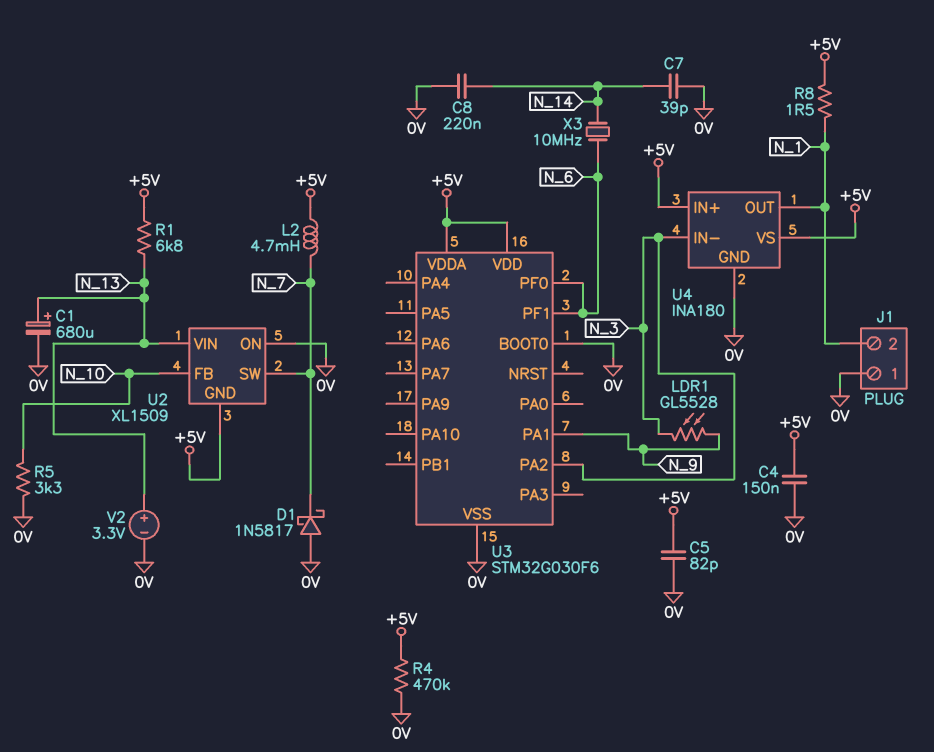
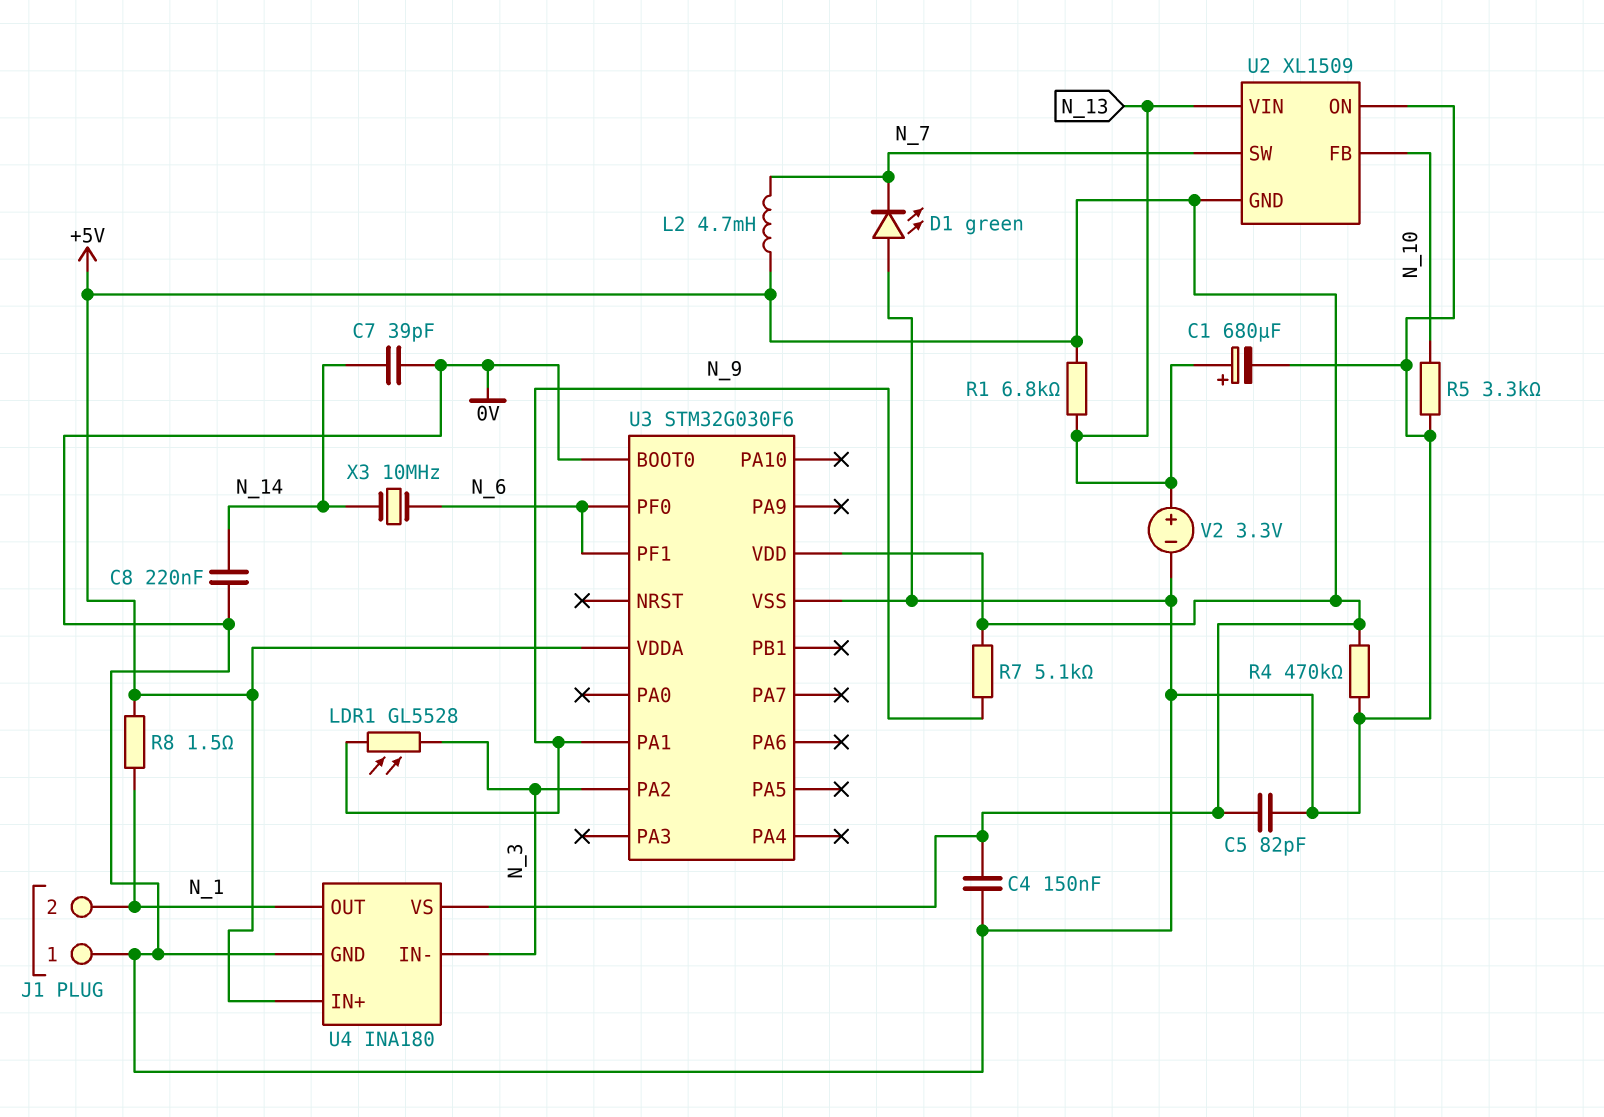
D1: schottky 1N5817 (A 0V, K N_7) -> LED green (A 0V, K N_7)
R7: none -> 5.1k (+5V, N_9)

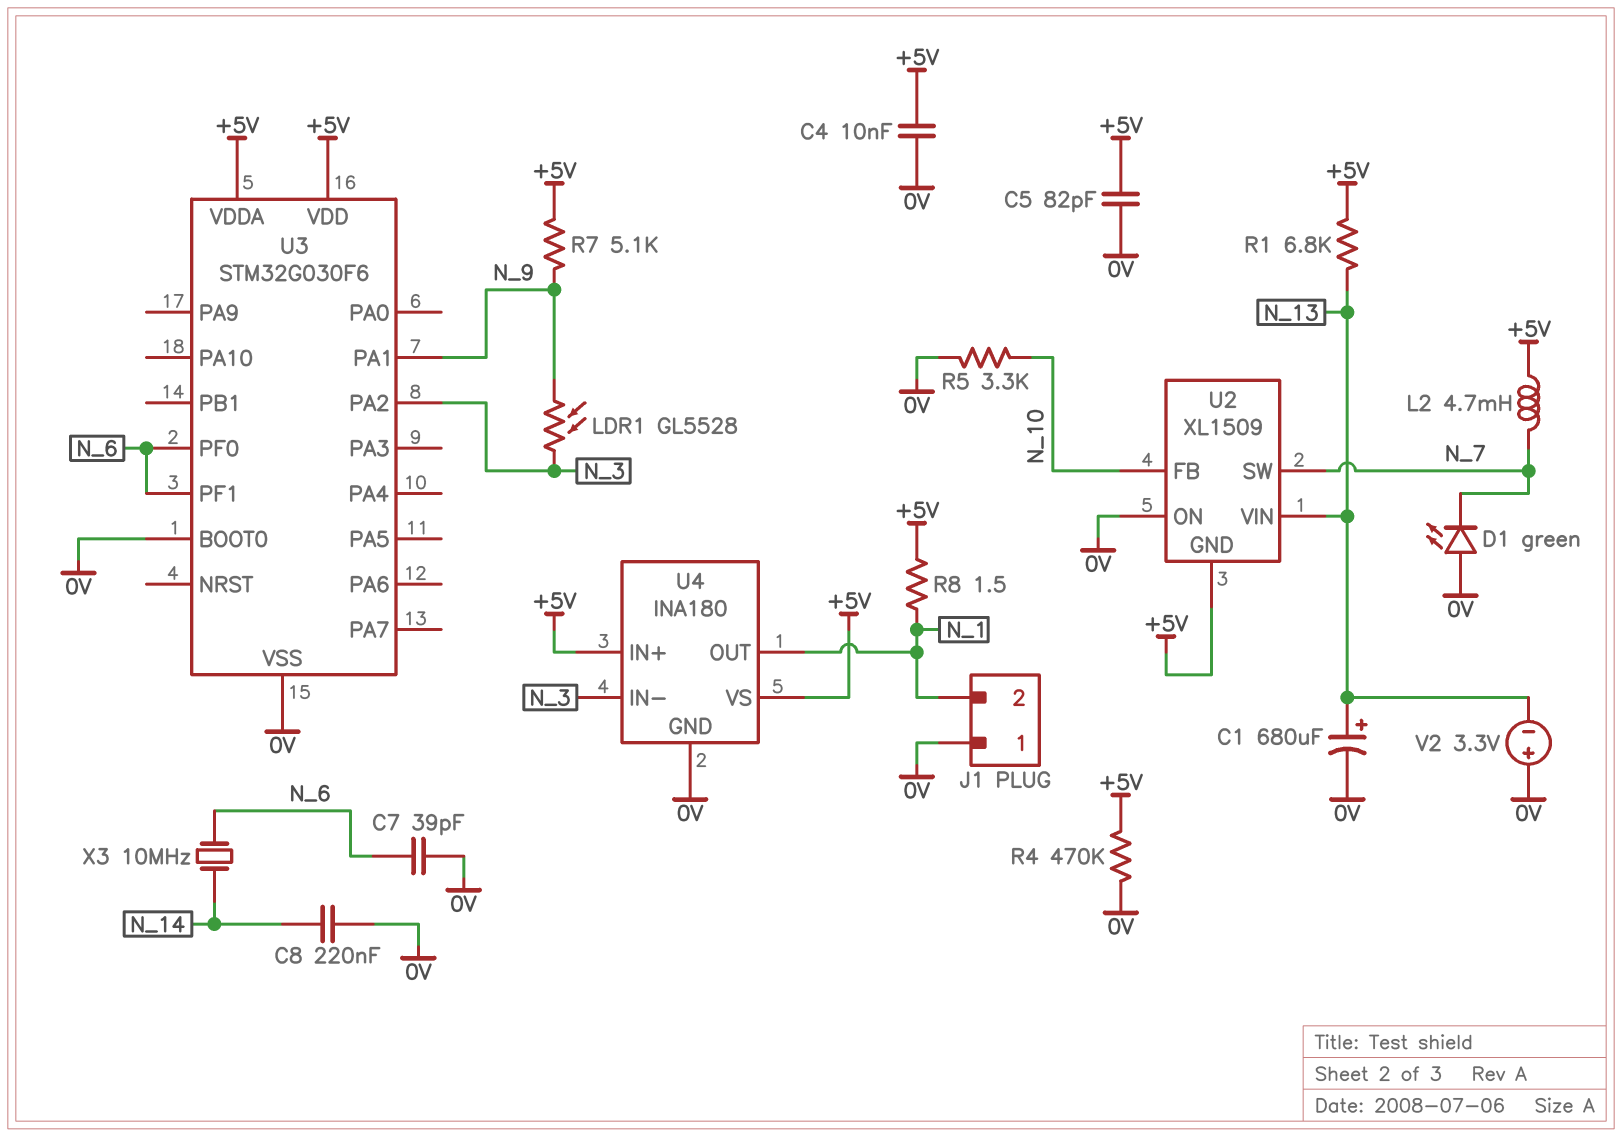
C4: 150nF (+5V, 0V) -> 10nF (+5V, 0V)
C7: 39pF (0V, N_14) -> 39pF (0V, N_6)
V2: 3.3V (plus N_13, minus 0V) -> 3.3V (plus 0V, minus N_13)

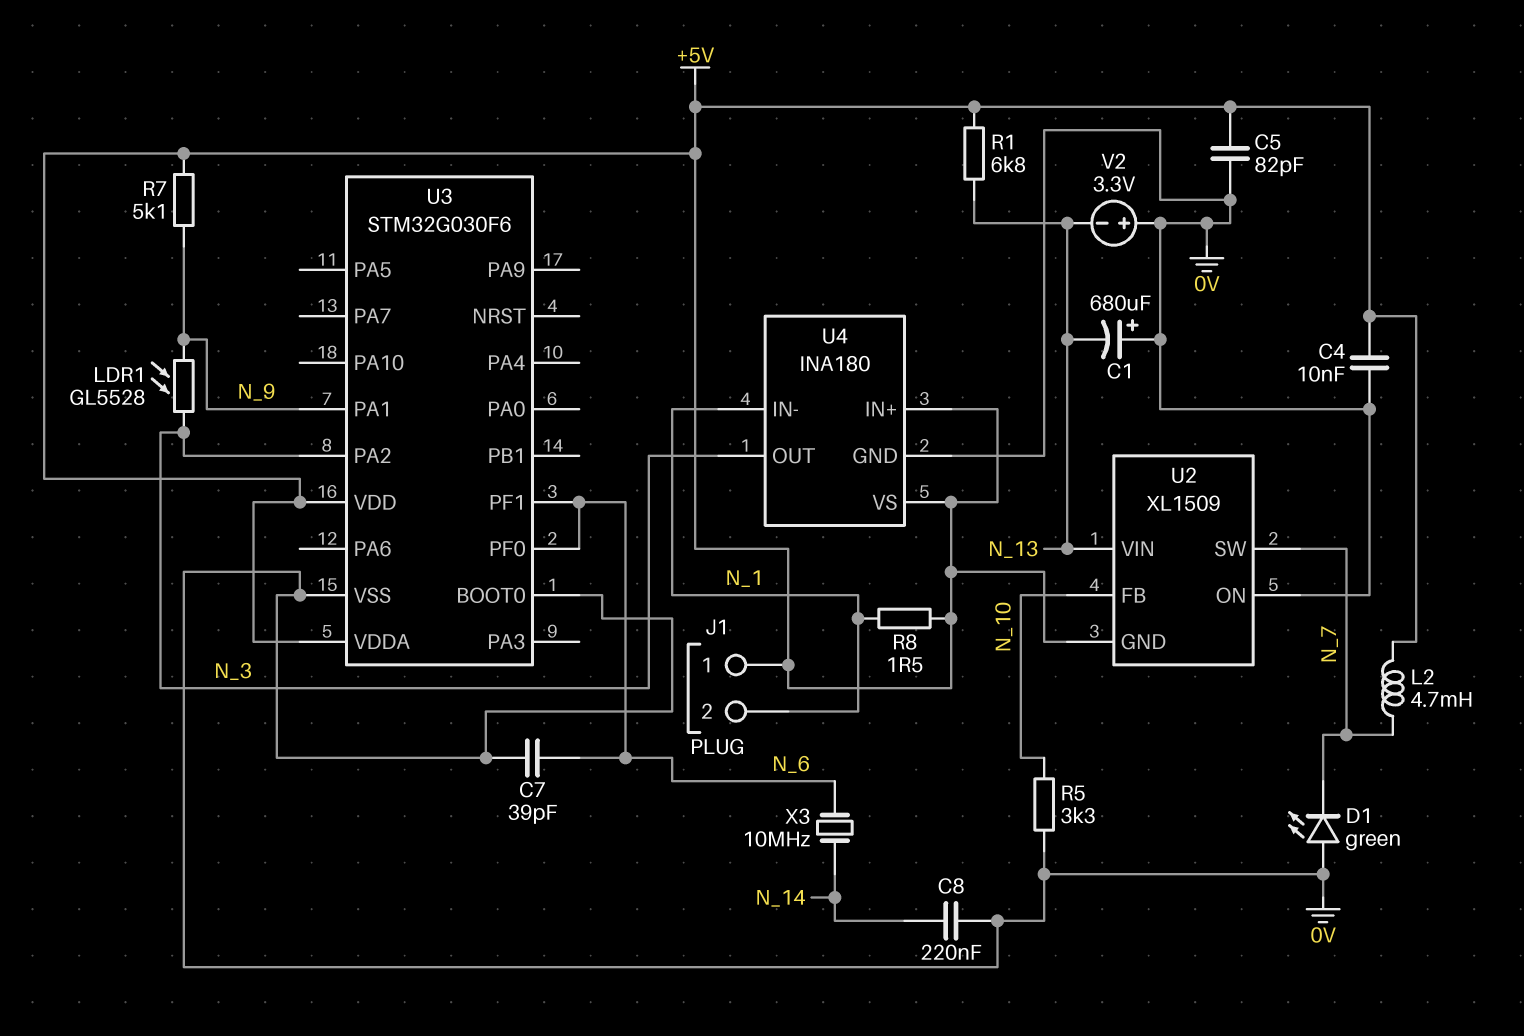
C1: 680uF (plus N_13, minus 0V) -> 680uF (plus 0V, minus N_13)
J1 pin 1: 0V -> +5V
R4: 470k (+5V, 0V) -> none
U4 pin IN-: N_3 -> N_1
U4 pin OUT: N_1 -> N_3

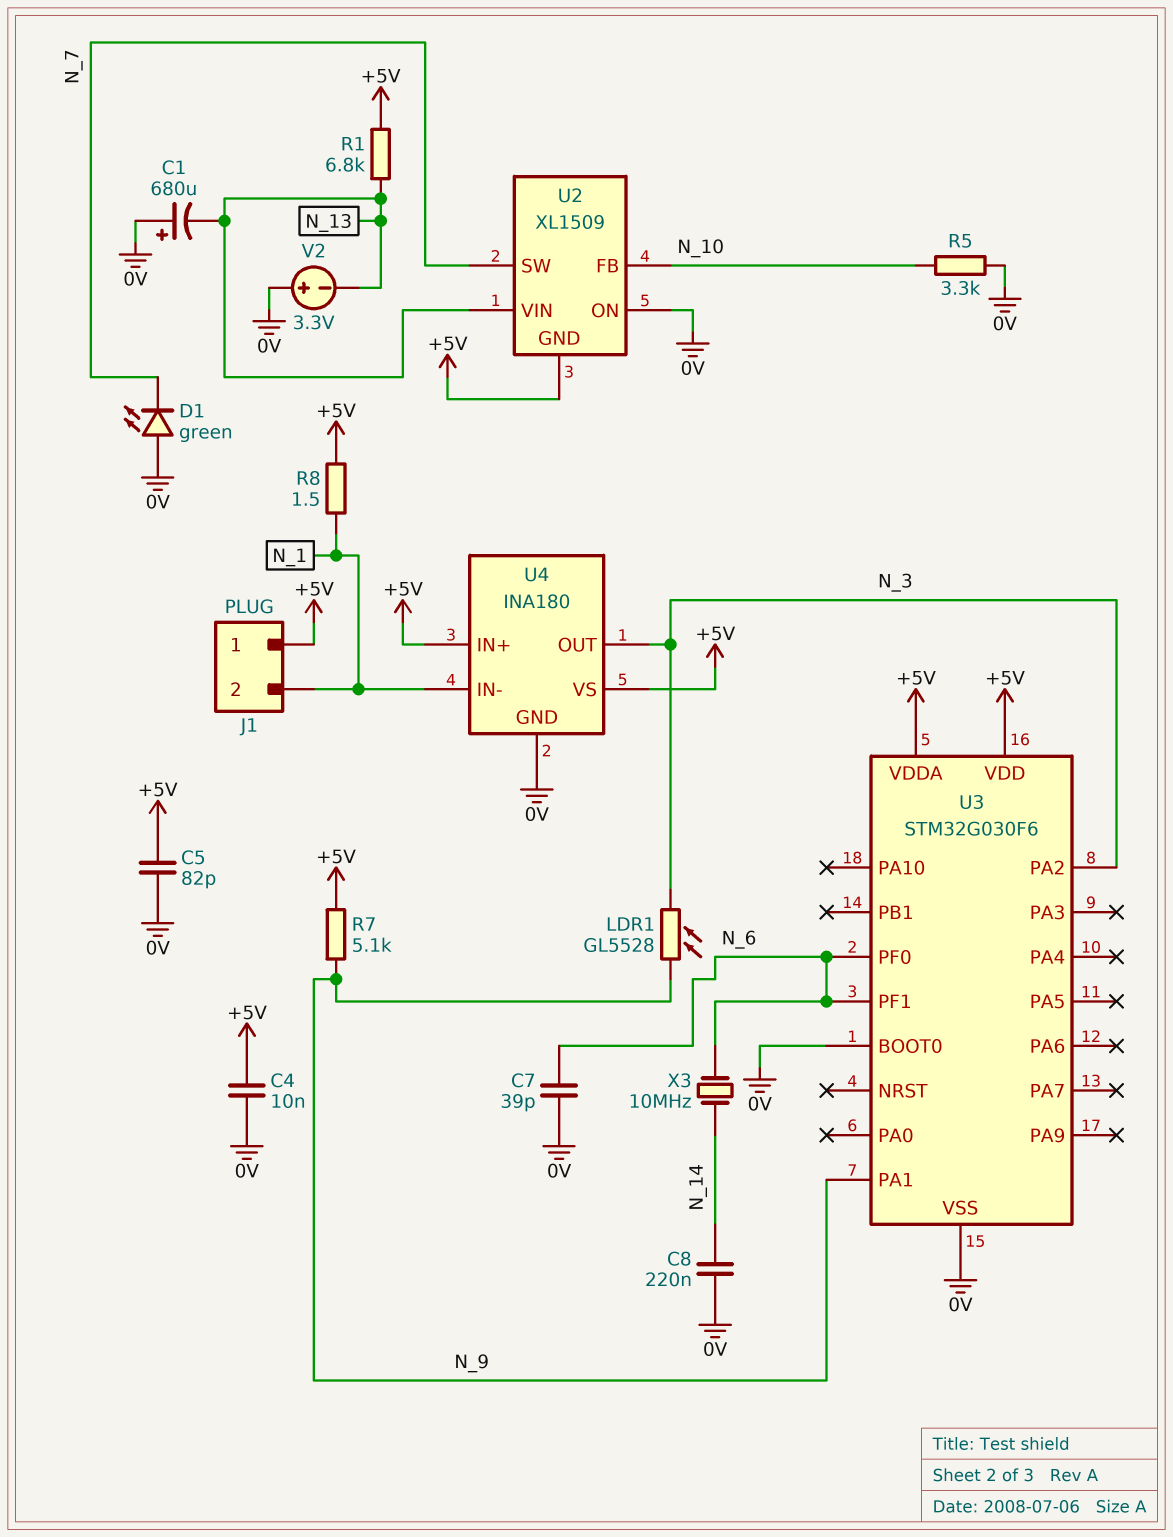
L2: 4.7mH (+5V, N_7) -> none

